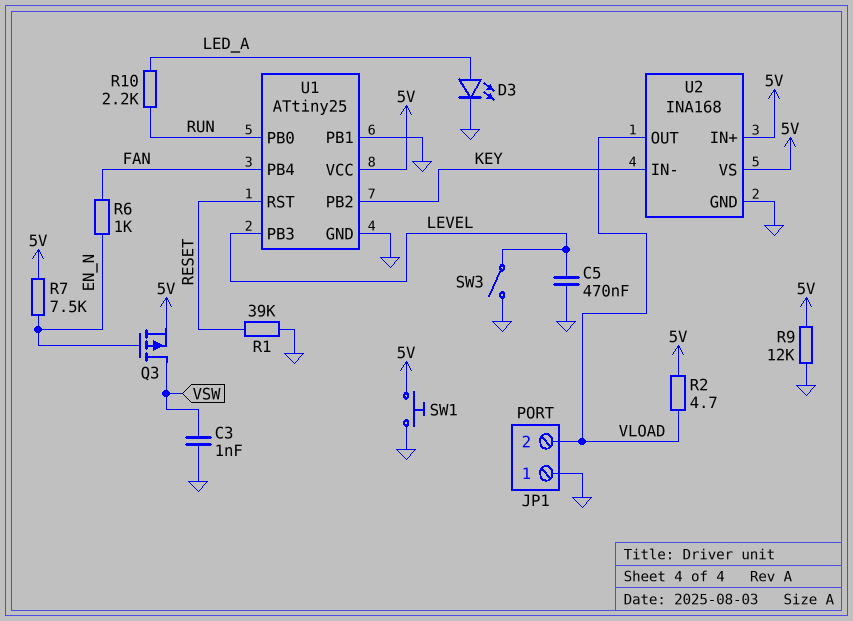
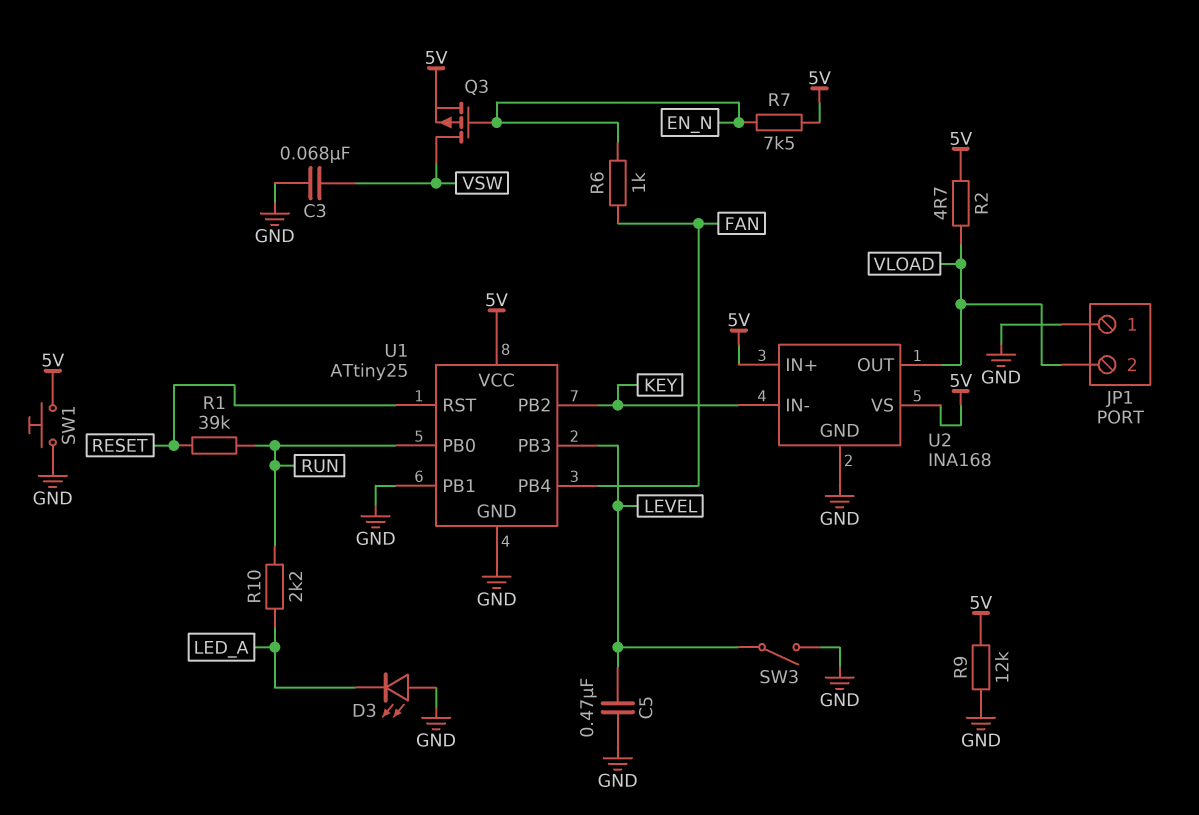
C3: 1nF (GND, VSW) -> 68nF (GND, VSW)
D3: LED (A LED_A, K GND) -> LED (A GND, K LED_A)
R1: 39k (GND, RESET) -> 39k (RESET, RUN)

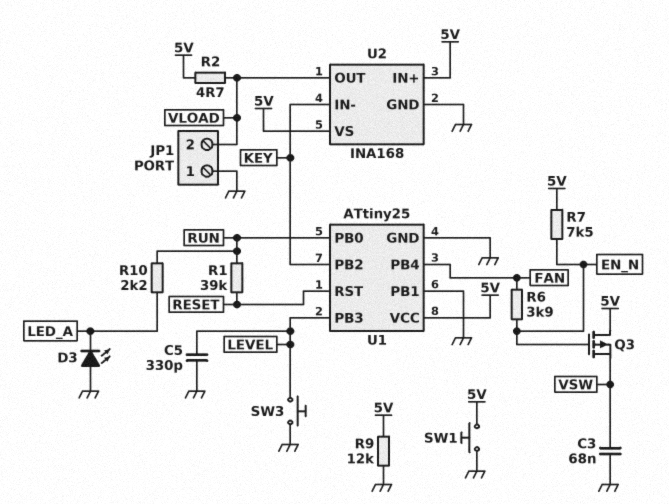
C5: 470nF (GND, LEVEL) -> 330pF (GND, LEVEL)
Q3: PMOS (G EN_N, D VSW, S 5V) -> PMOS (G EN_N, D 5V, S VSW)
R6: 1k (EN_N, FAN) -> 3.9k (EN_N, FAN)
SW3: switch (GND, LEVEL) -> button (GND, LEVEL)

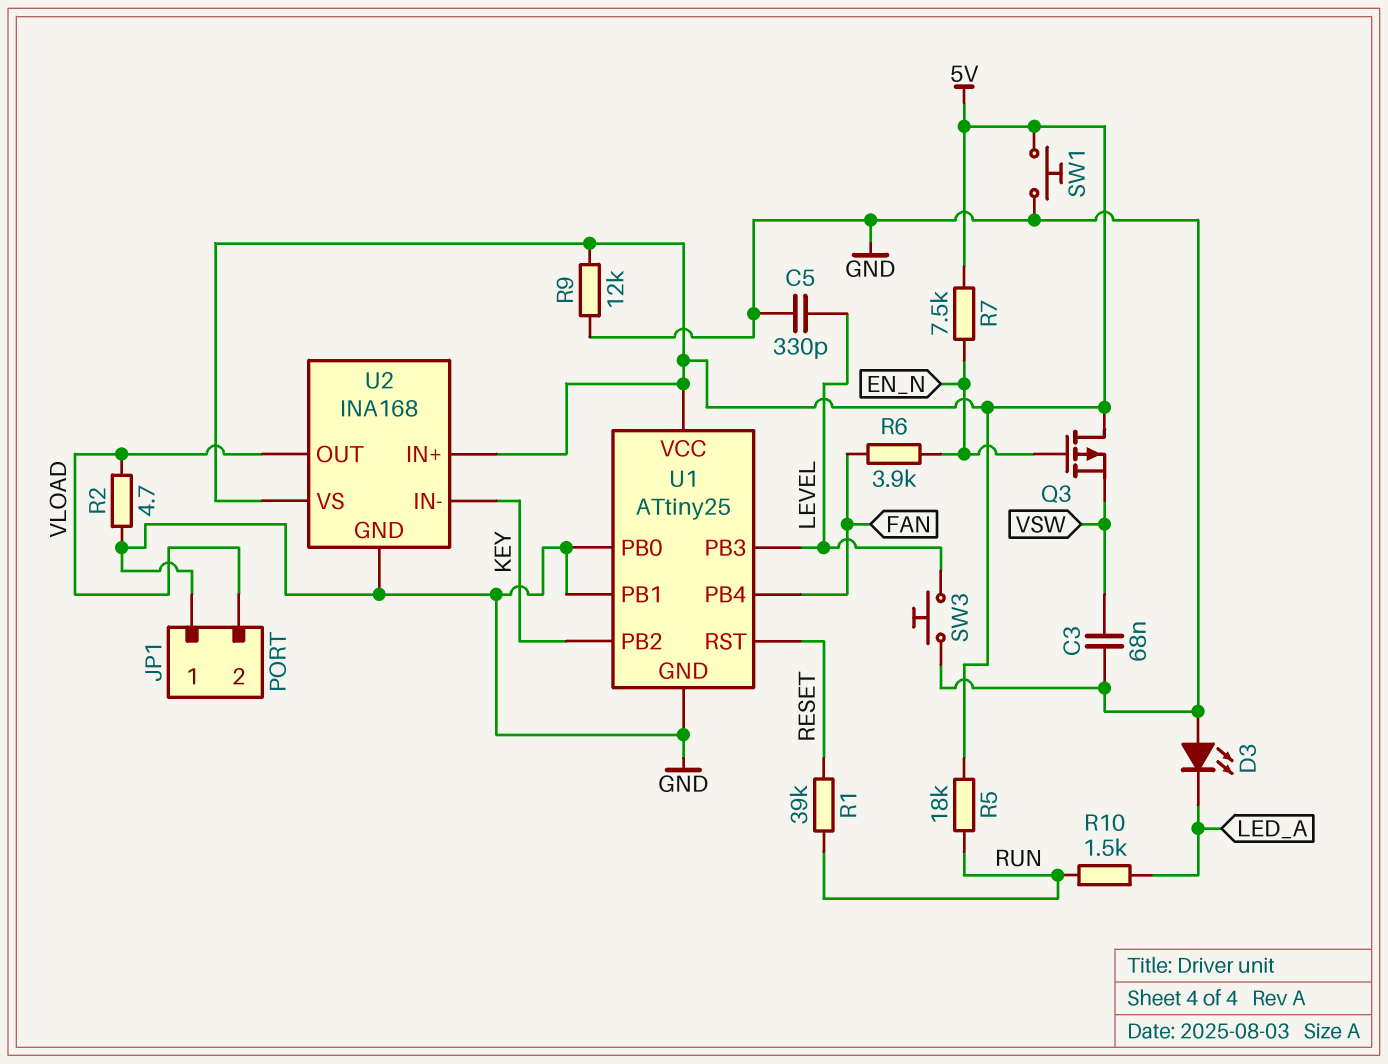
R2: 4.7 (5V, VLOAD) -> 4.7 (GND, VLOAD)
R5: none -> 18k (5V, RUN)
R10: 2.2k (LED_A, RUN) -> 1.5k (LED_A, RUN)
U1 pin PB0: RUN -> GND

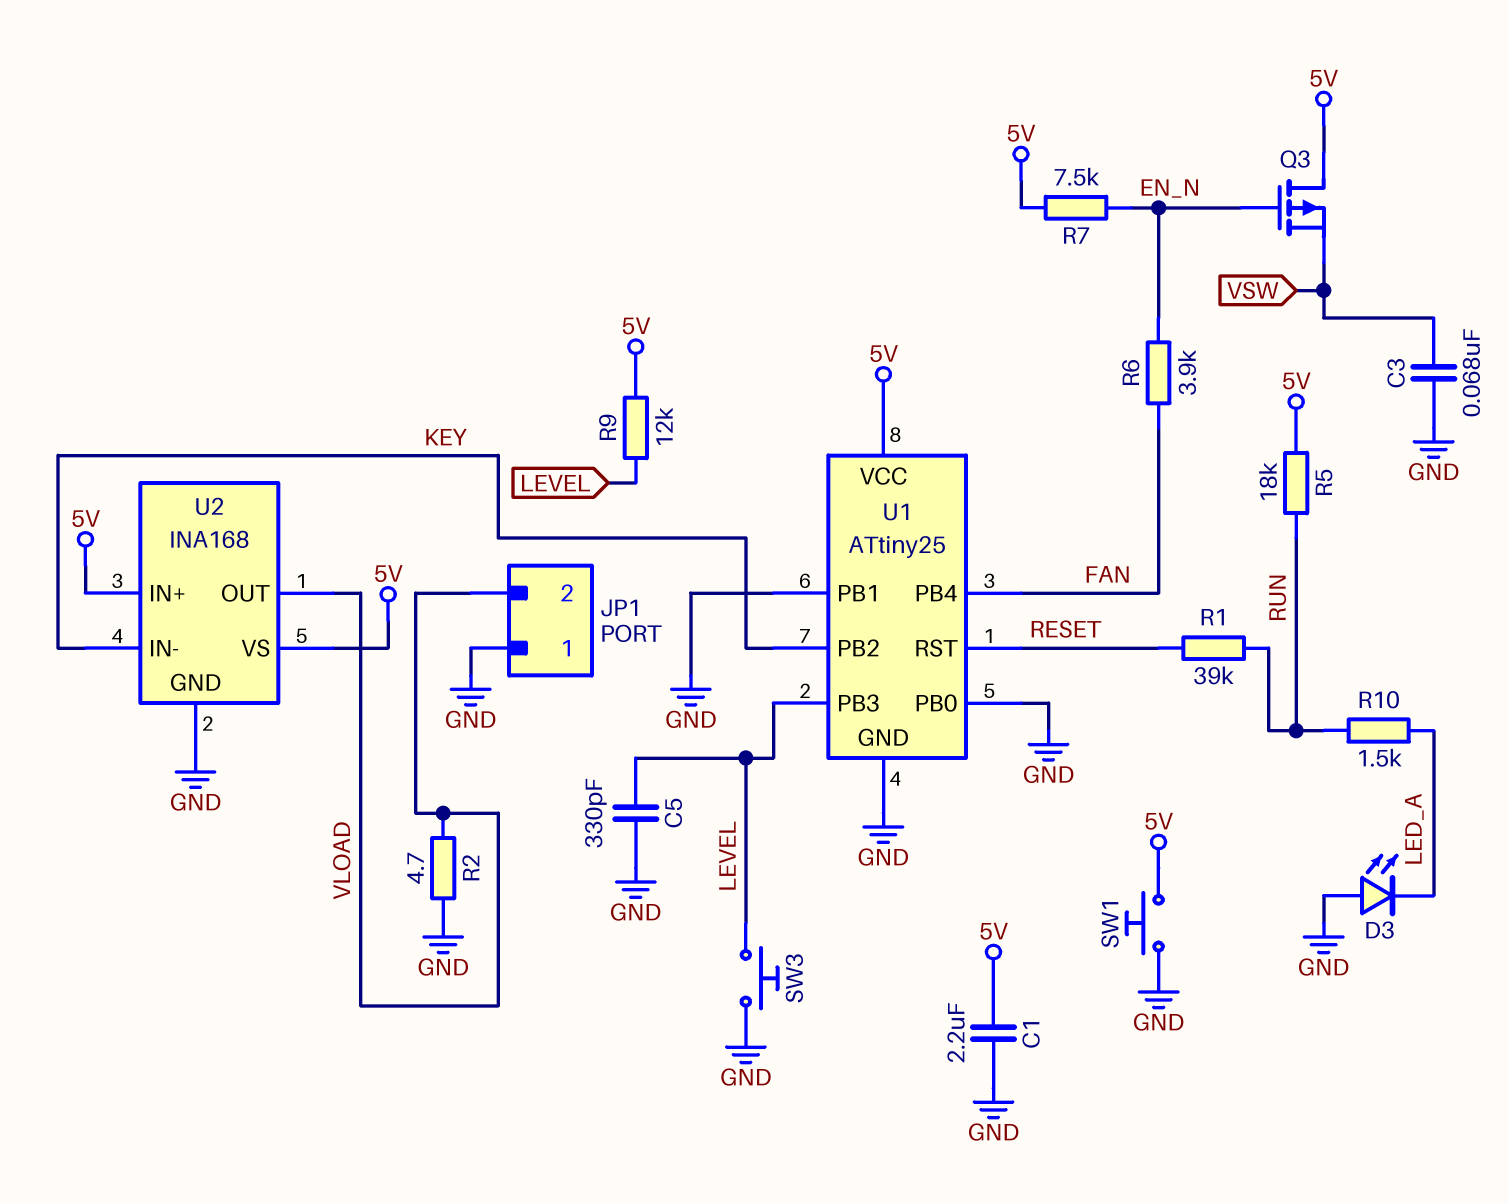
C1: none -> 2.2uF (5V, GND)
R9: 12k (5V, GND) -> 12k (5V, LEVEL)

